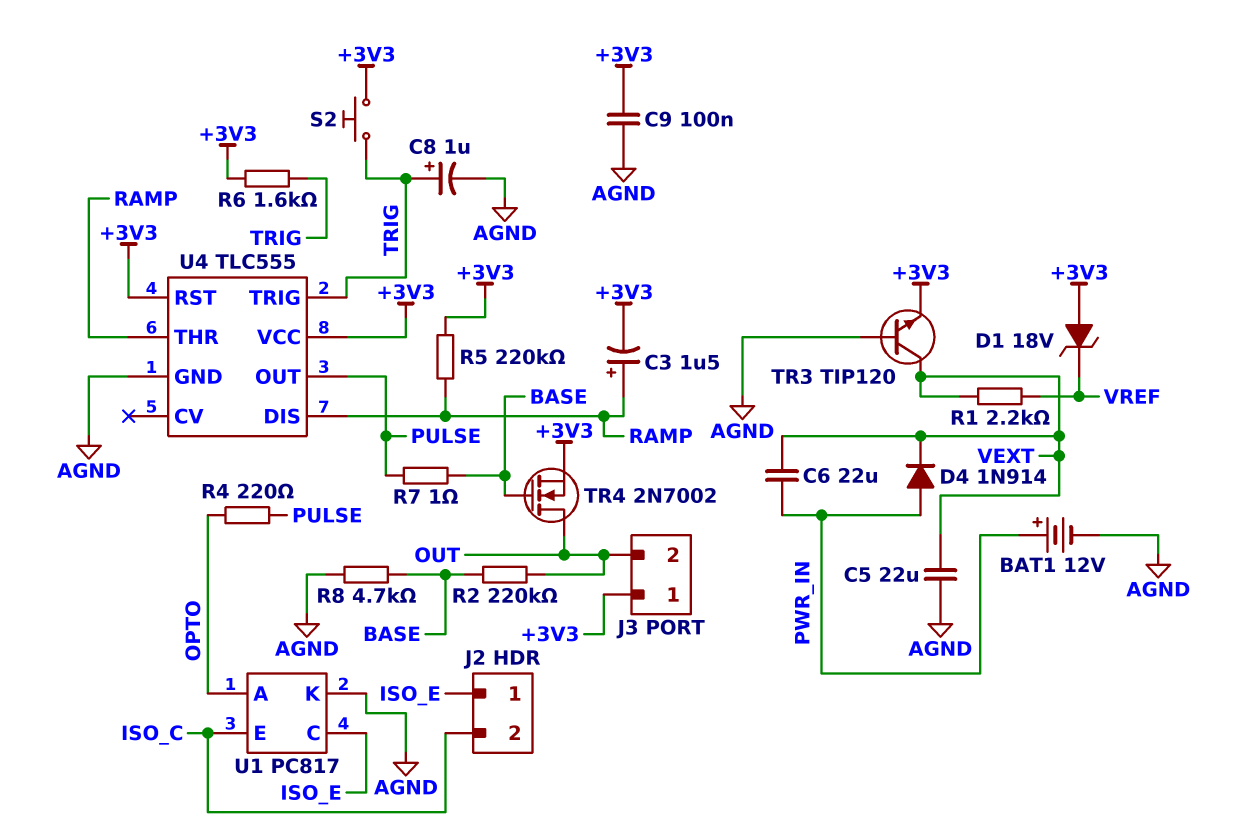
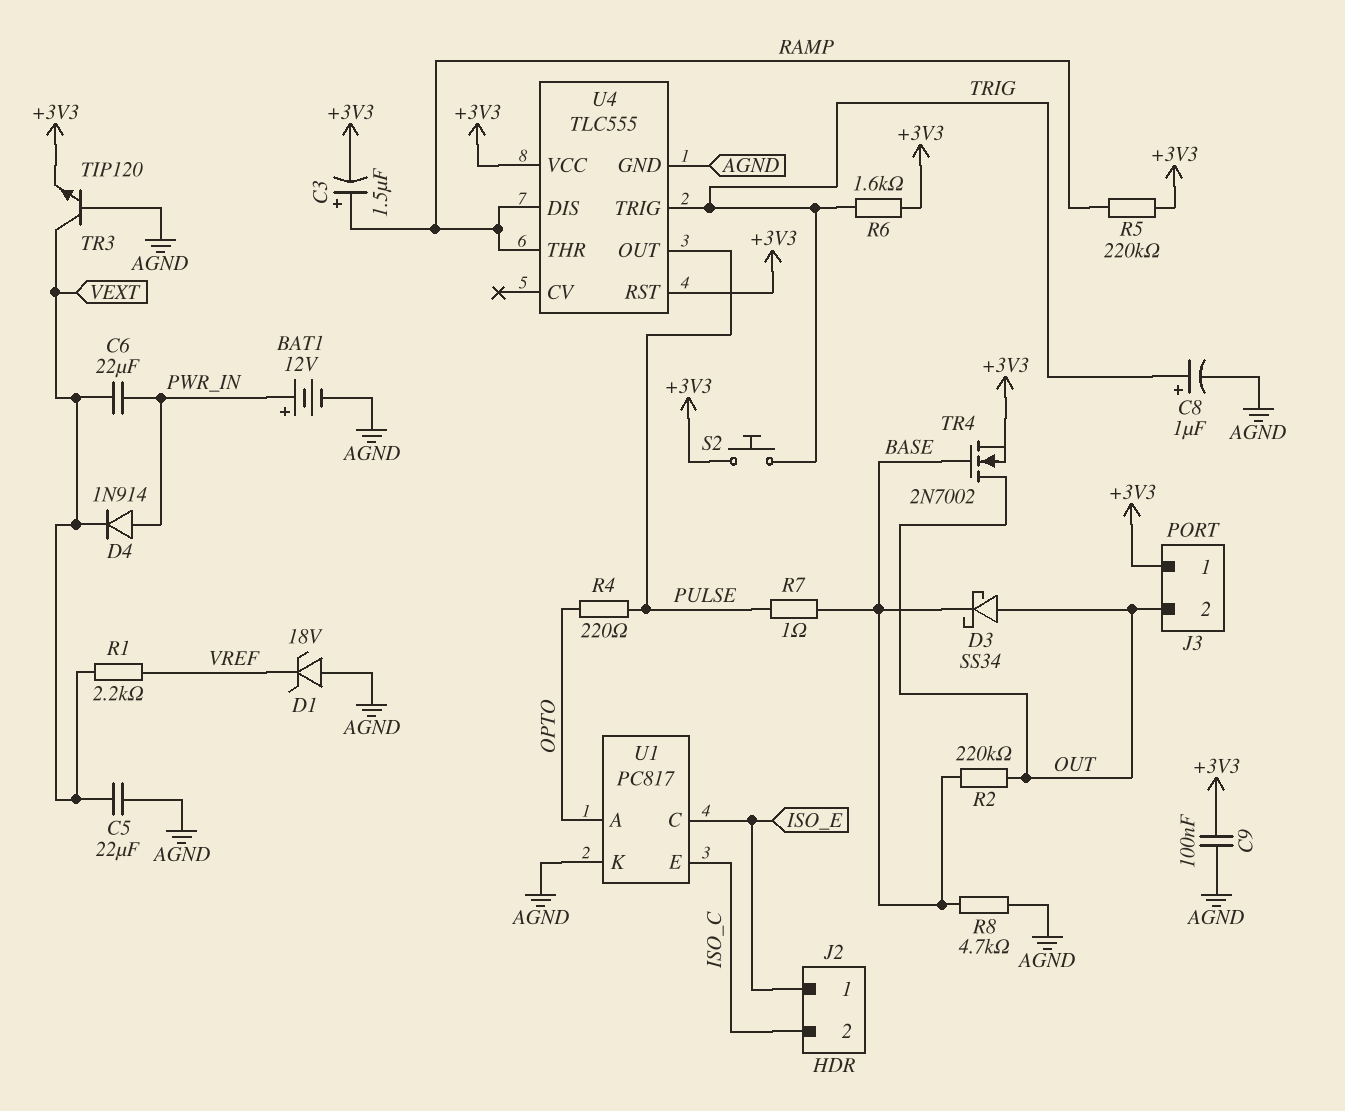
D1: zener 18V (A +3V3, K VREF) -> zener 18V (A AGND, K VREF)
D3: none -> schottky SS34 (A OUT, K BASE)

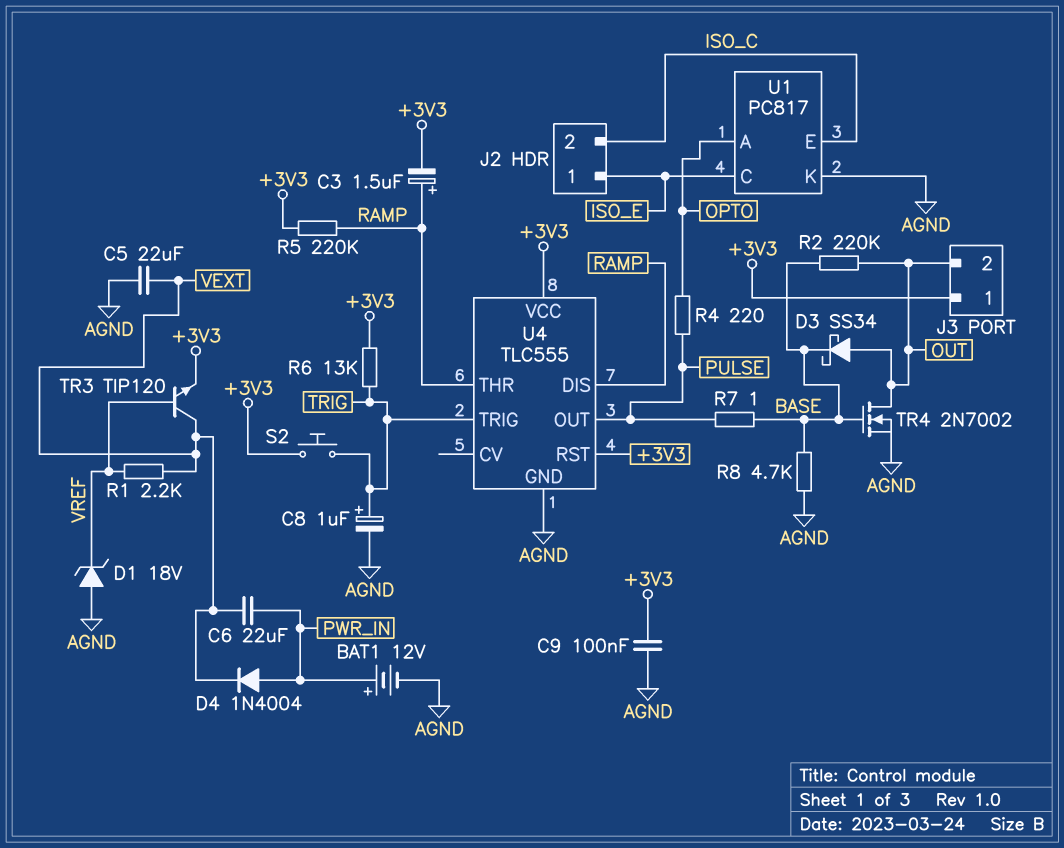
D4: diode 1N914 (A PWR_IN, K VEXT) -> diode 1N4004 (A PWR_IN, K VEXT)
R6: 1.6k (+3V3, TRIG) -> 13k (+3V3, TRIG)
TR3: NPN TIP120 (B AGND, C VEXT, E +3V3) -> NPN TIP120 (B VREF, C VEXT, E +3V3)
TR4: NMOS 2N7002 (G BASE, D OUT, S +3V3) -> NMOS 2N7002 (G BASE, D OUT, S AGND)

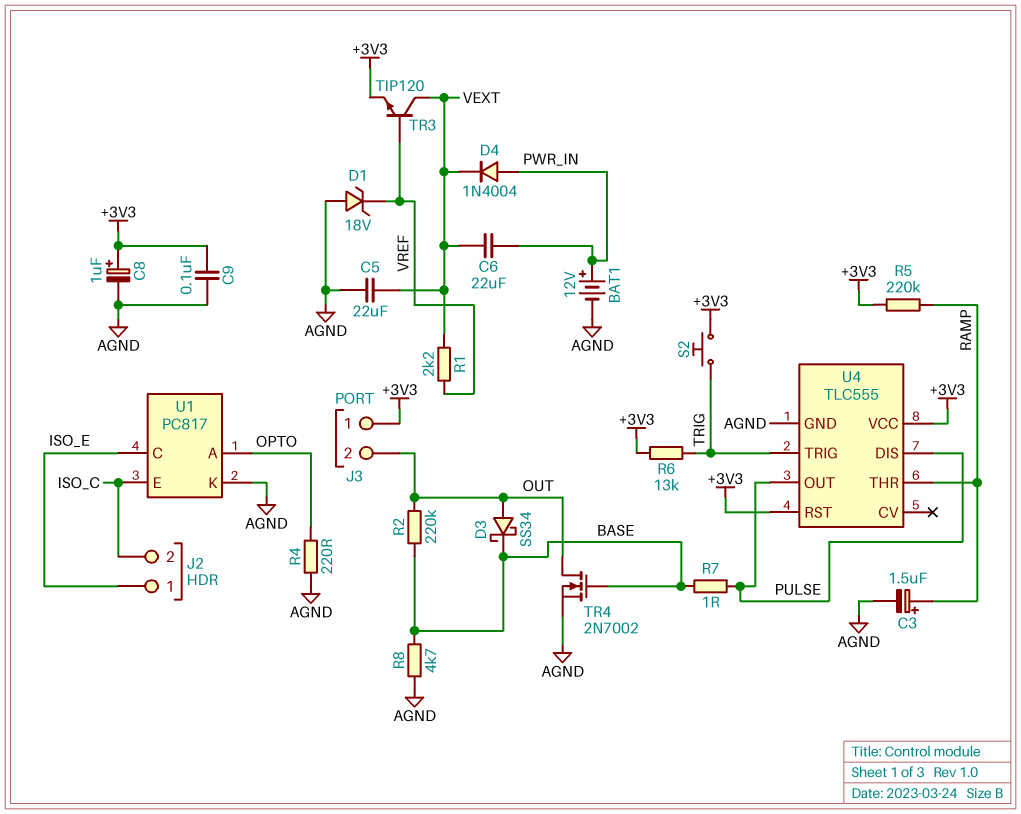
C3: 1.5uF (plus RAMP, minus +3V3) -> 1.5uF (plus RAMP, minus AGND)
C8: 1uF (plus TRIG, minus AGND) -> 1uF (plus +3V3, minus AGND)
R4: 220 (OPTO, PULSE) -> 220 (AGND, OPTO)
U4 pin DIS: RAMP -> PULSE

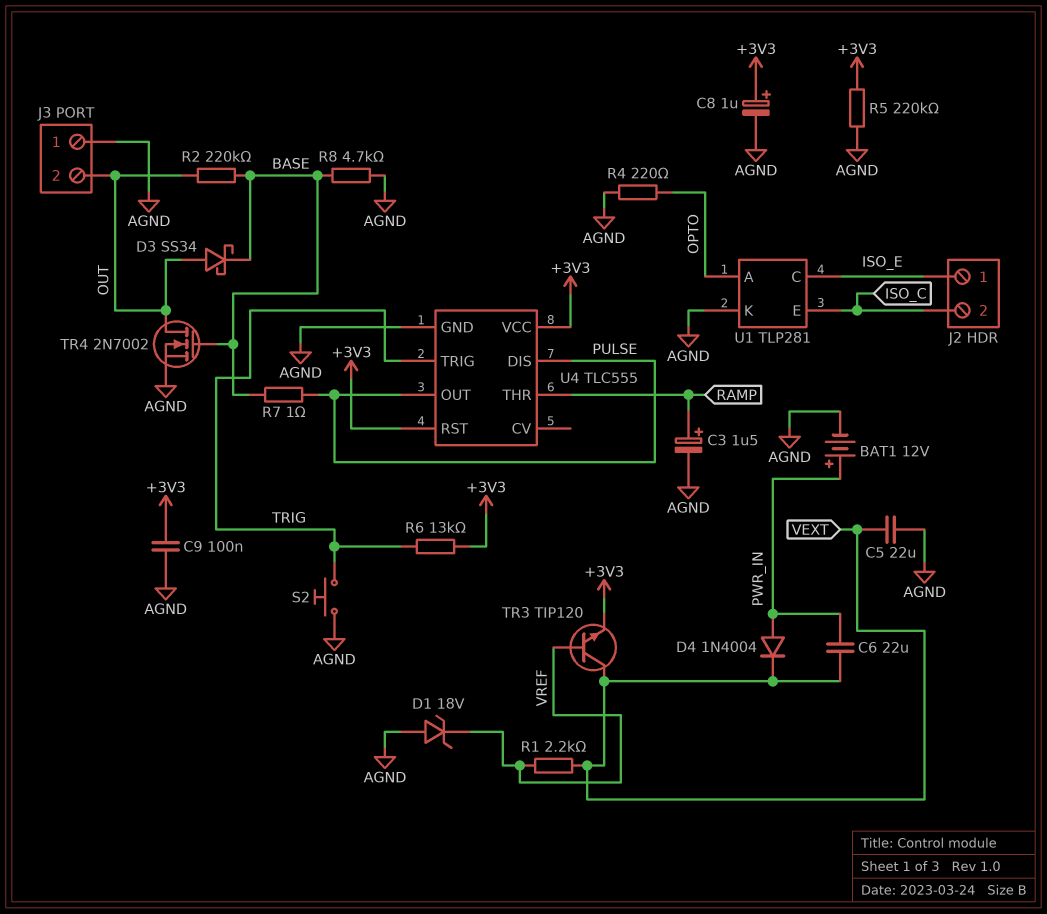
J3 pin 1: +3V3 -> AGND
R5: 220k (+3V3, RAMP) -> 220k (+3V3, AGND)
S2: button (+3V3, TRIG) -> button (AGND, TRIG)
U1: PC817 -> TLP281

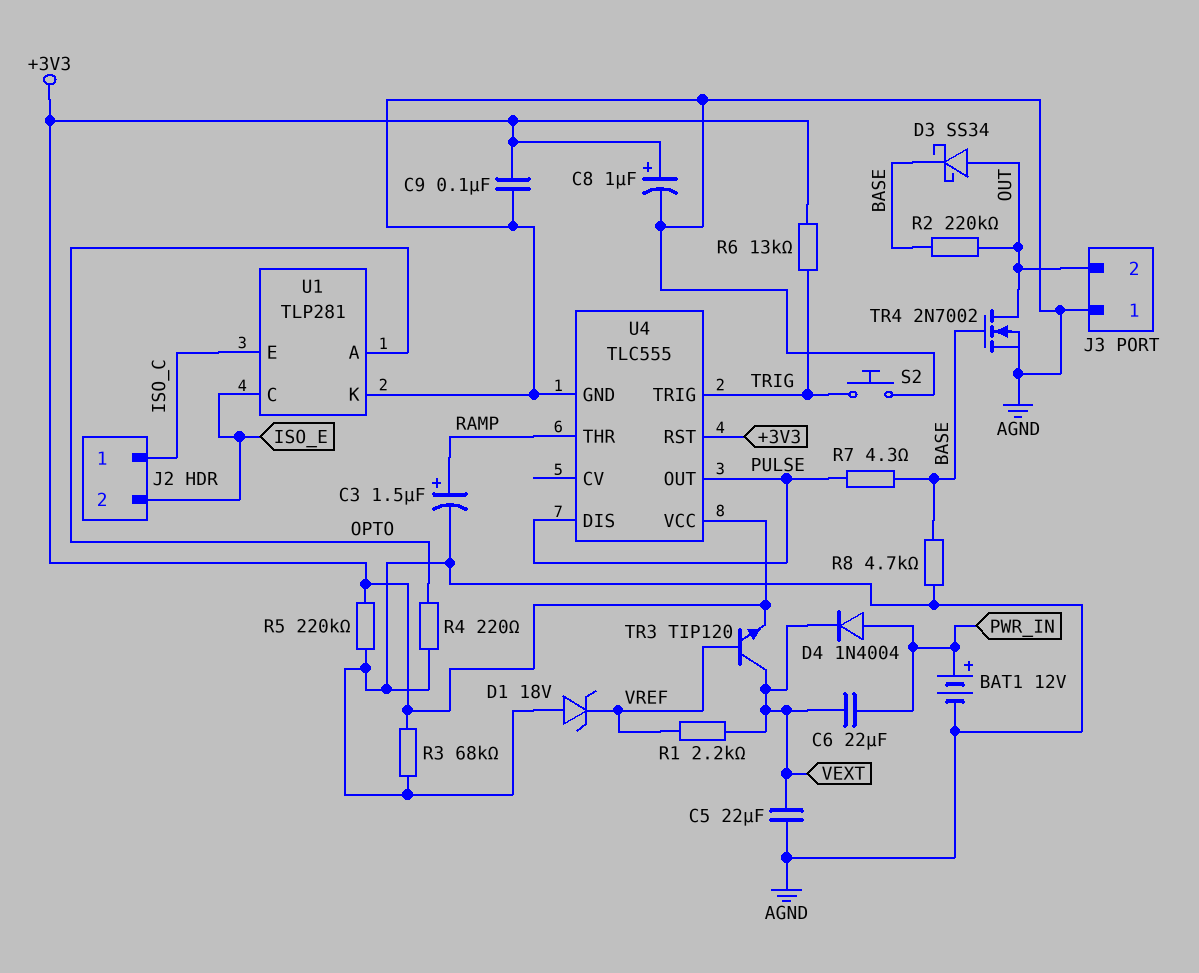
J2 pin 1: ISO_E -> ISO_C
J2 pin 2: ISO_C -> ISO_E
R3: none -> 68k (+3V3, AGND)
R7: 1 (BASE, PULSE) -> 4.3 (BASE, PULSE)

